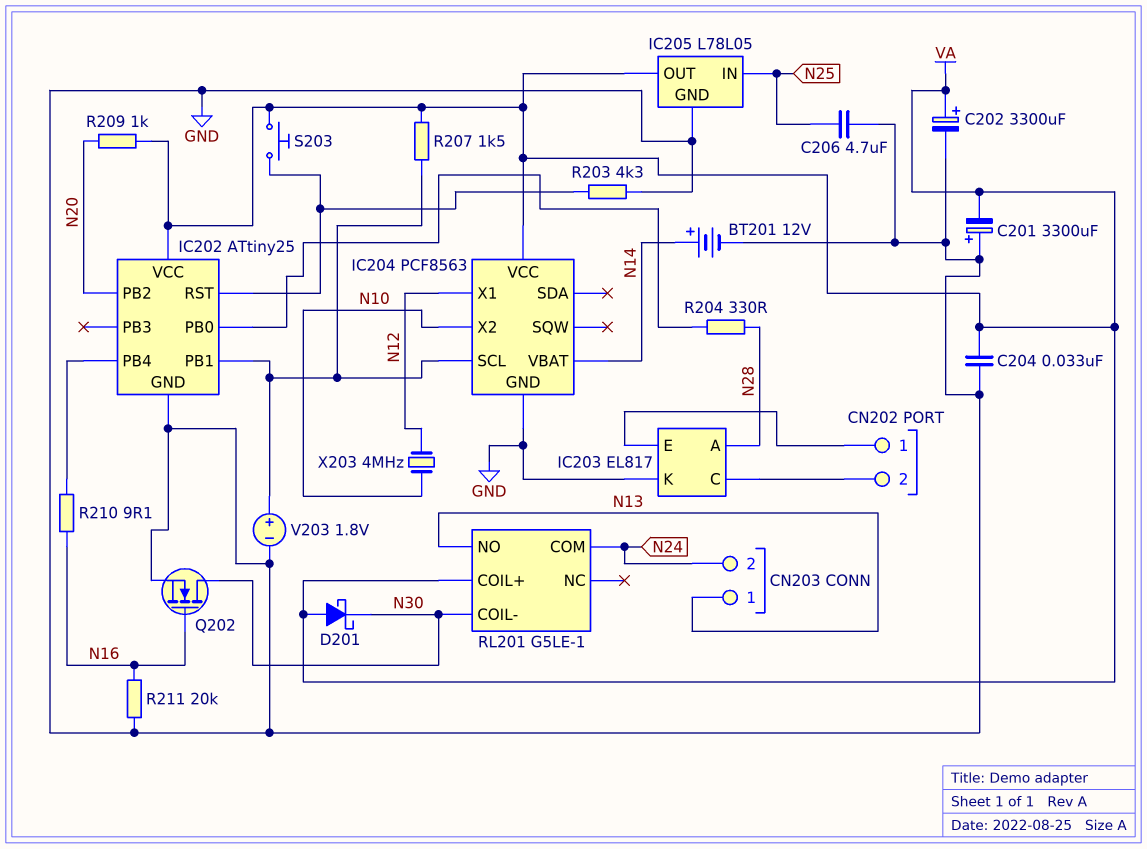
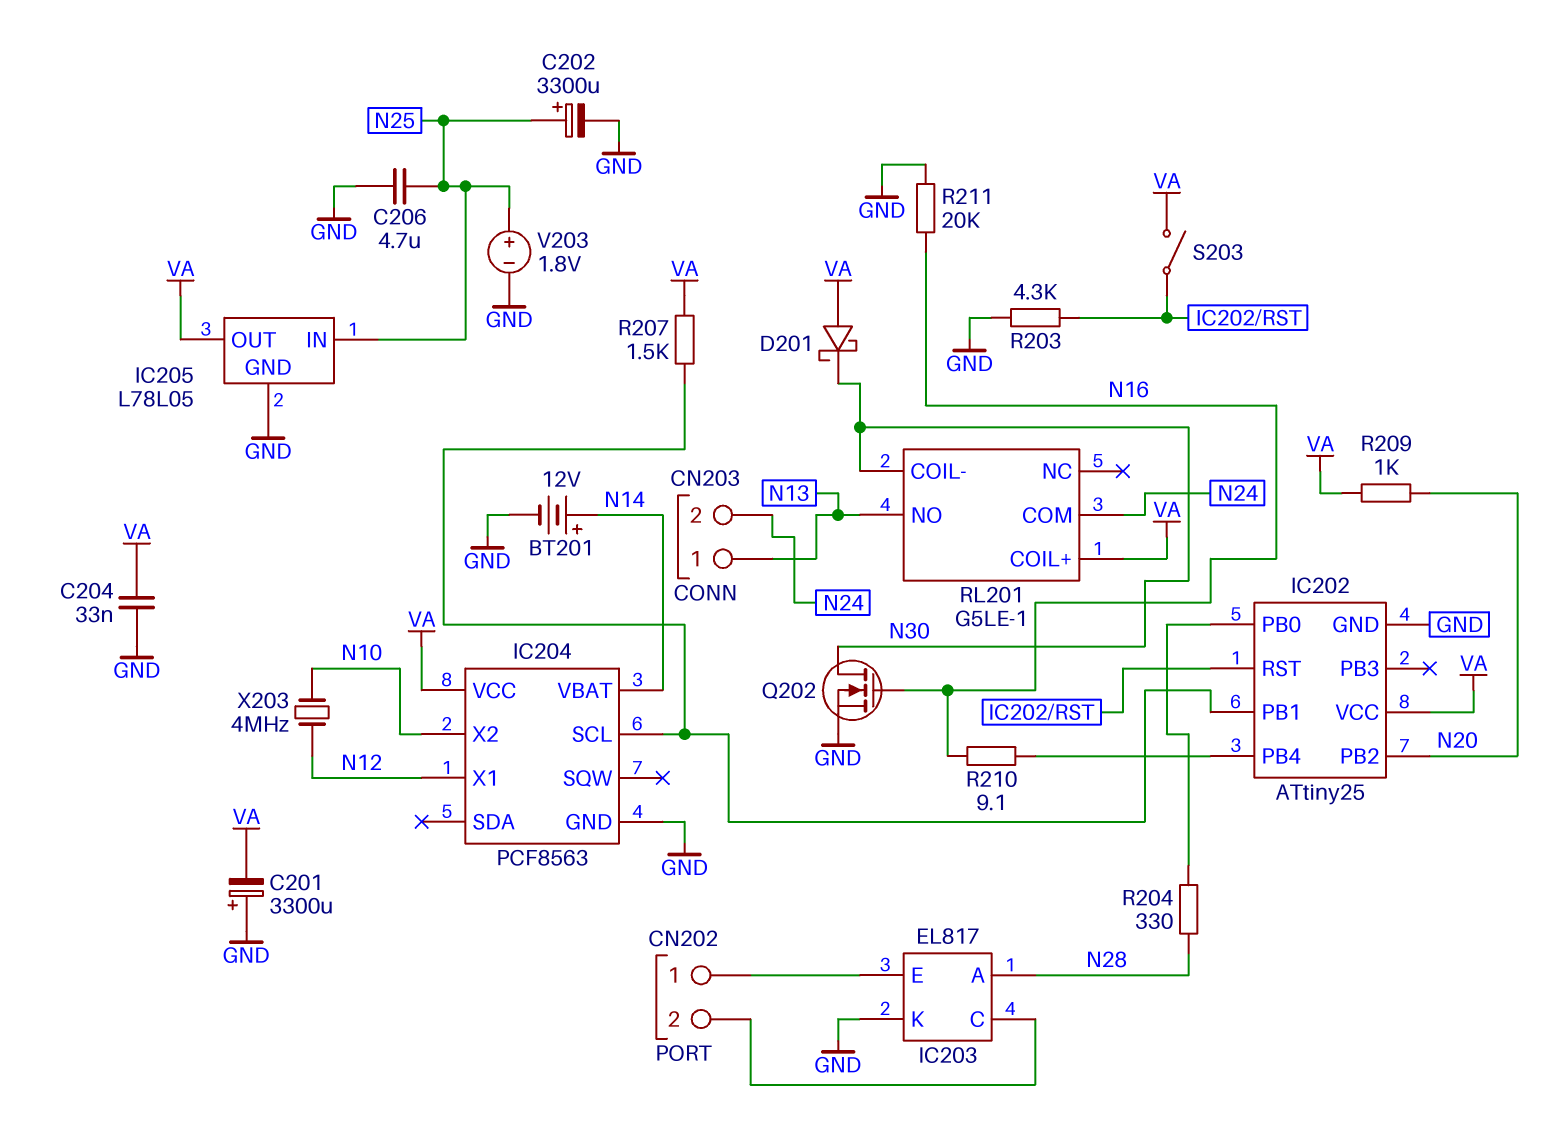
C202: 3300uF (plus VA, minus GND) -> 3300uF (plus N25, minus GND)
S203: button (IC202/RST, VA) -> switch (IC202/RST, VA)
V203: 1.8V (plus IC202/PB1, minus GND) -> 1.8V (plus N25, minus GND)

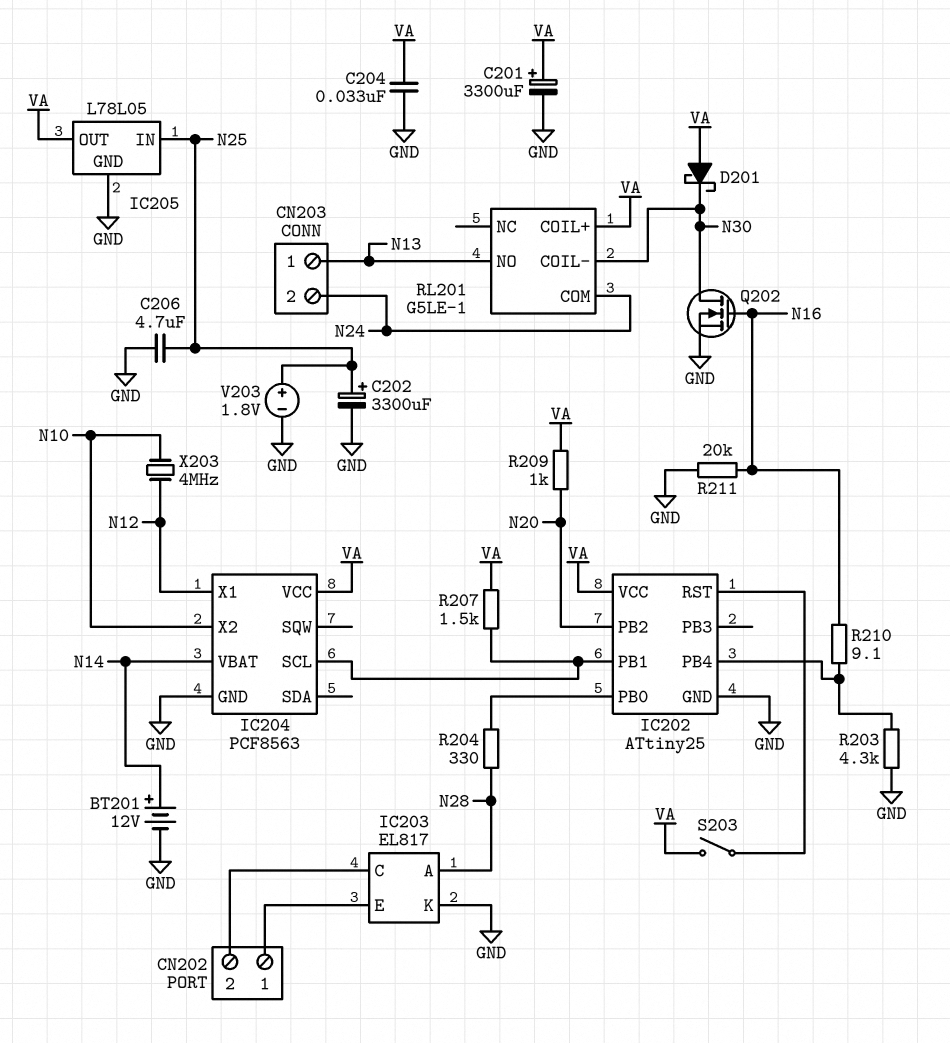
C201: 3300uF (plus GND, minus VA) -> 3300uF (plus VA, minus GND)
R203: 4.3k (GND, IC202/RST) -> 4.3k (GND, IC202/PB4)

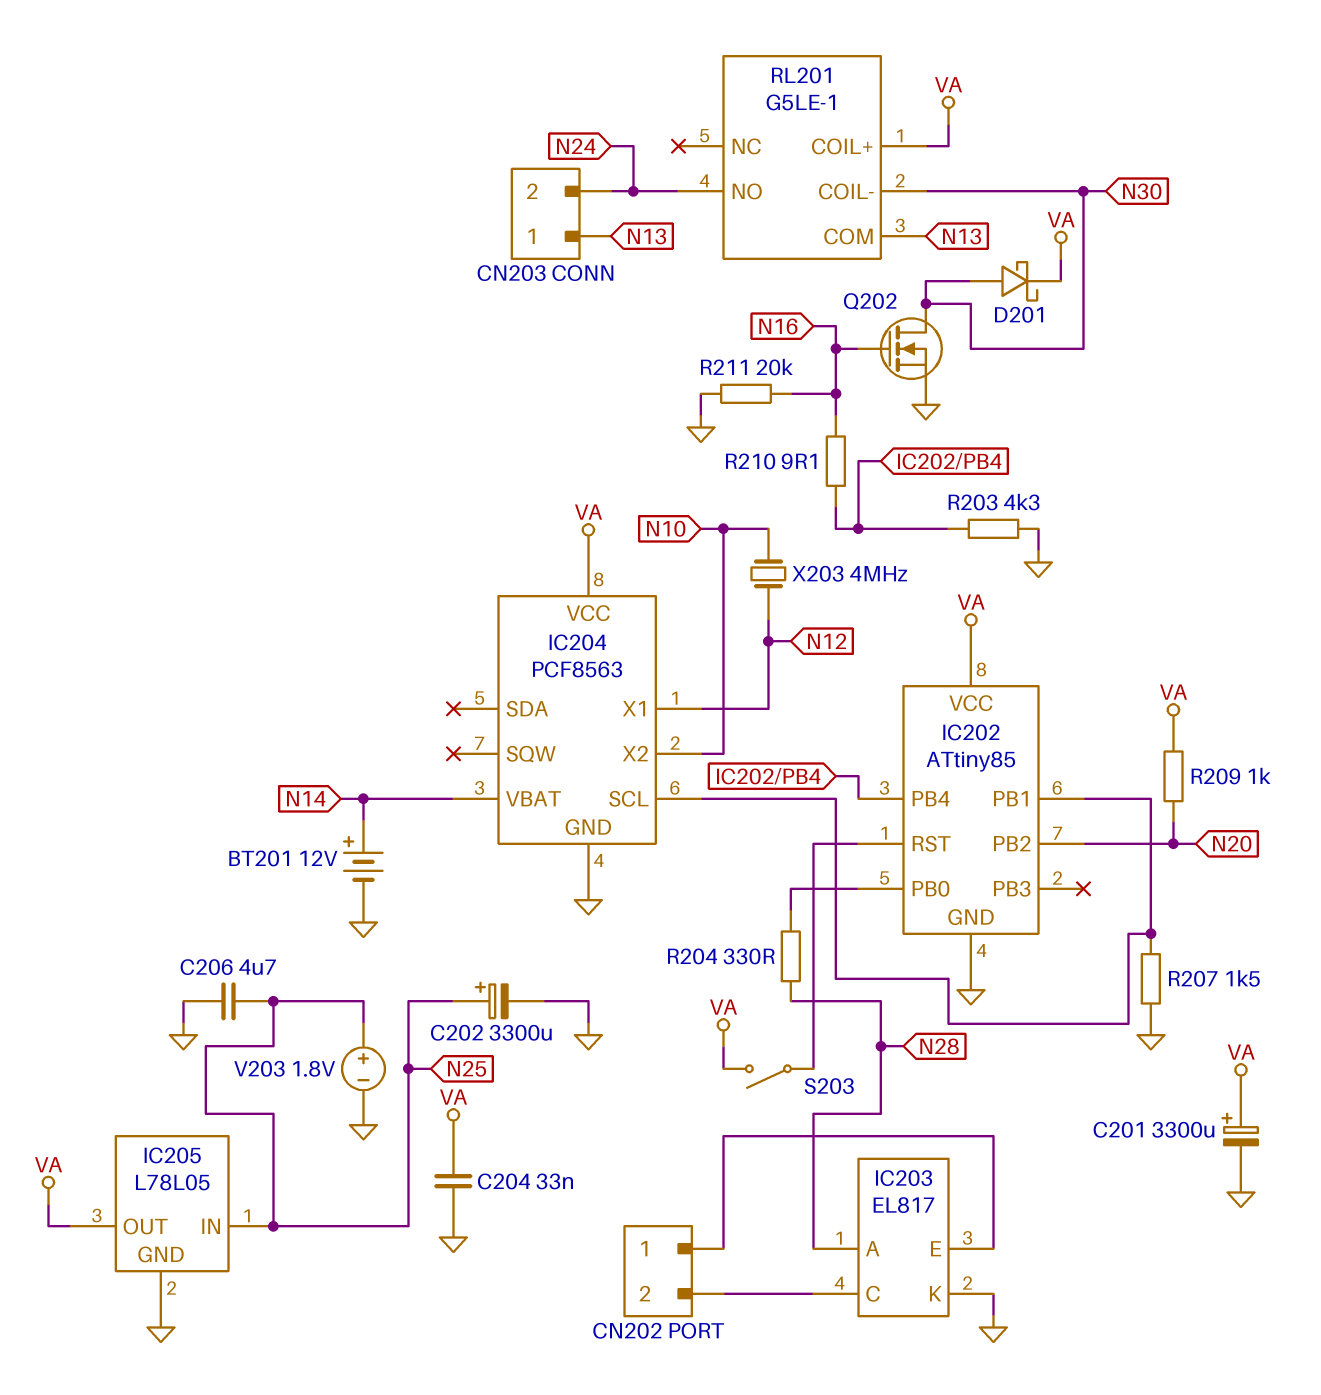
D201: schottky (A VA, K N30) -> schottky (A N30, K VA)
IC202: ATtiny25 -> ATtiny85
R207: 1.5k (IC202/PB1, VA) -> 1.5k (GND, IC202/PB1)
RL201 pin COM: N24 -> N13
RL201 pin NO: N13 -> N24

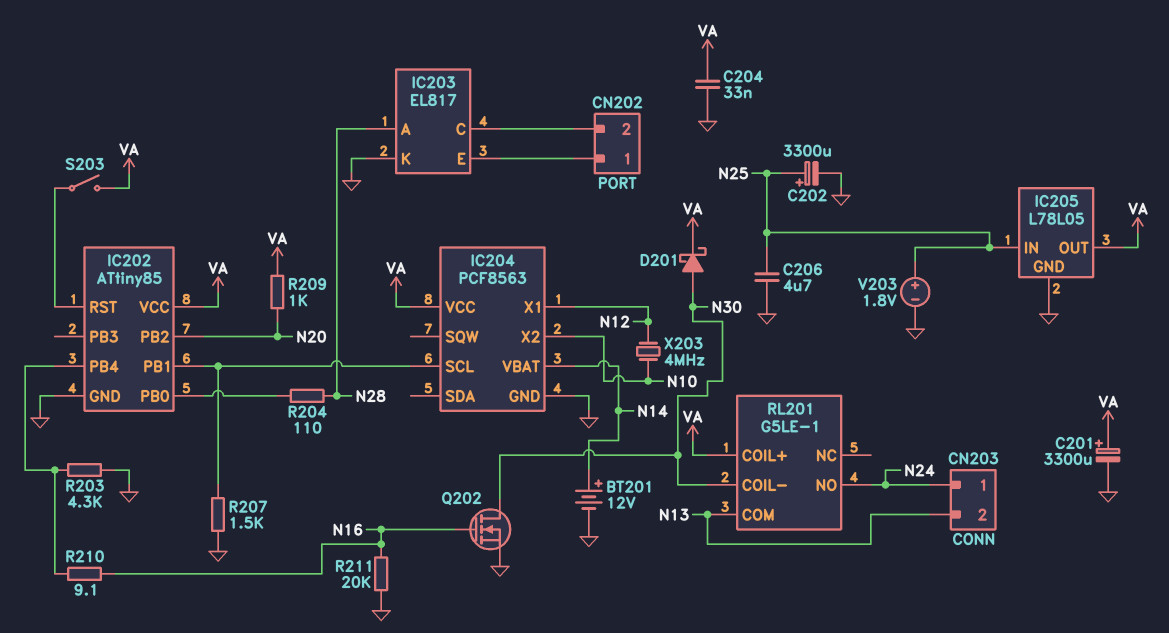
CN203 pin 1: N13 -> N24
CN203 pin 2: N24 -> N13
R204: 330 (IC202/PB0, N28) -> 110 (IC202/PB0, N28)

